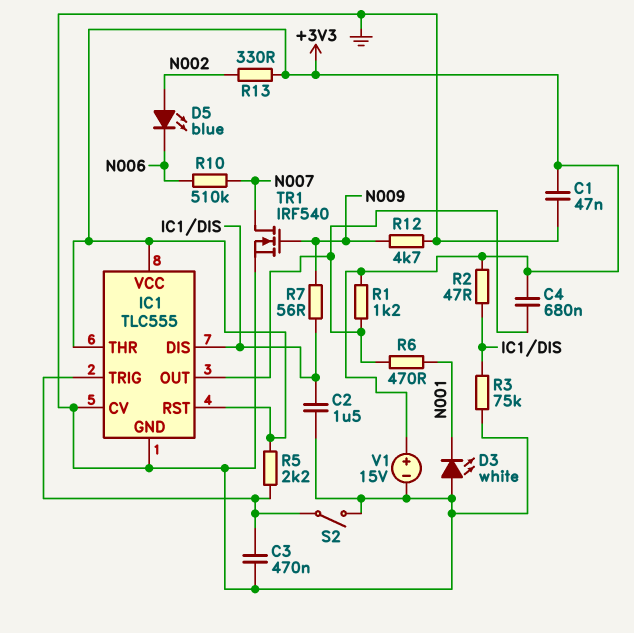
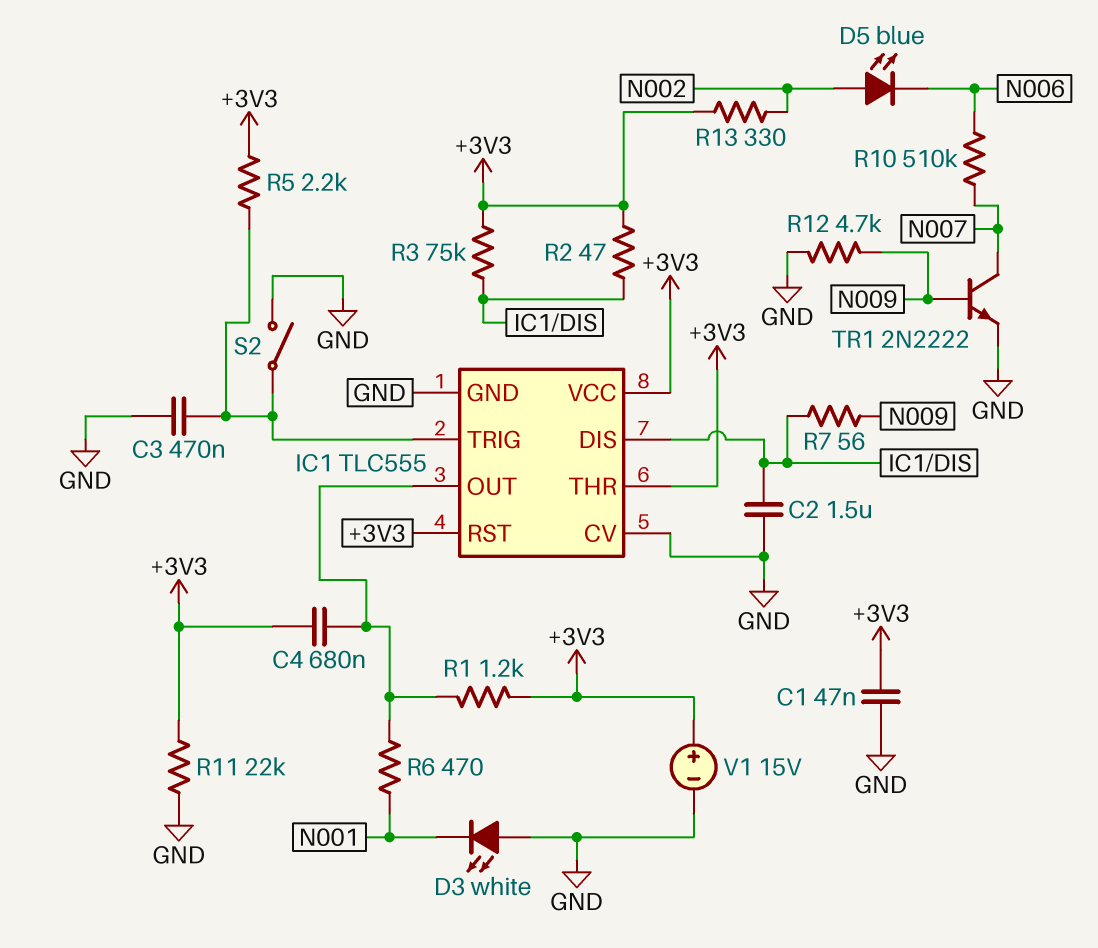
R3: 75k (GND, IC1/DIS) -> 75k (+3V3, IC1/DIS)
R11: none -> 22k (+3V3, GND)
TR1: NMOS IRF540 (G N009, D N007, S GND) -> NPN 2N2222 (B N009, C N007, E GND)

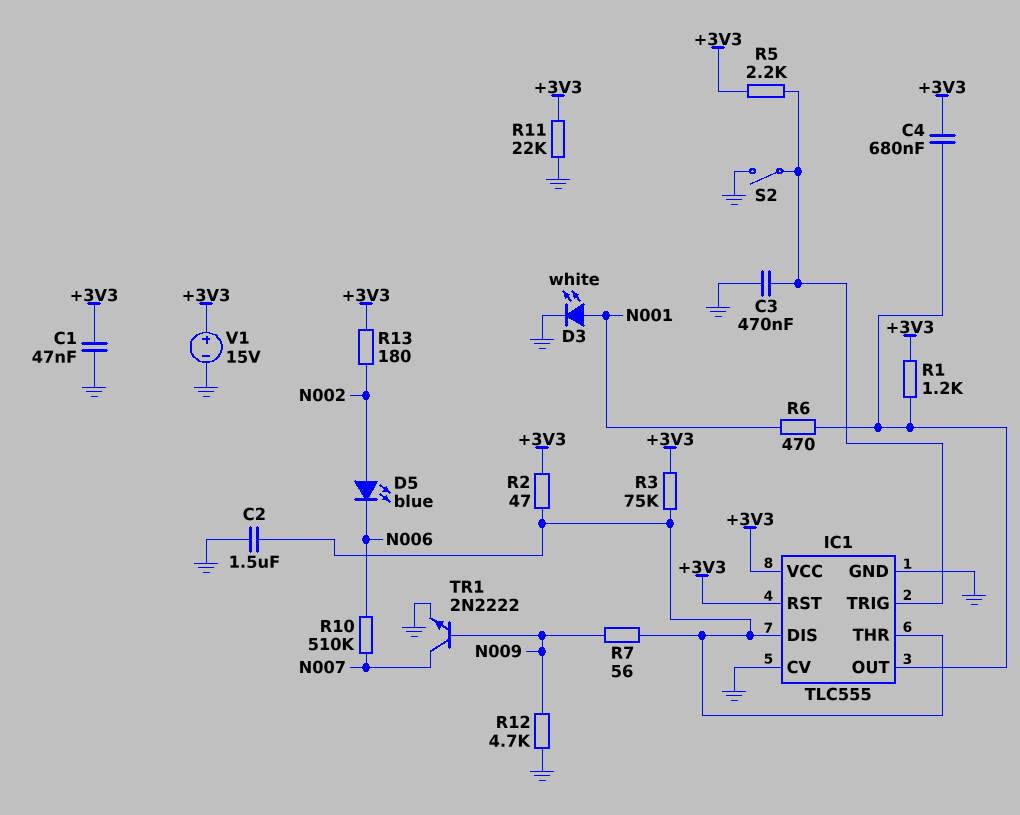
D3: LED white (A GND, K N001) -> LED white (A N001, K GND)
IC1 pin THR: +3V3 -> IC1/DIS
R13: 330 (+3V3, N002) -> 180 (+3V3, N002)

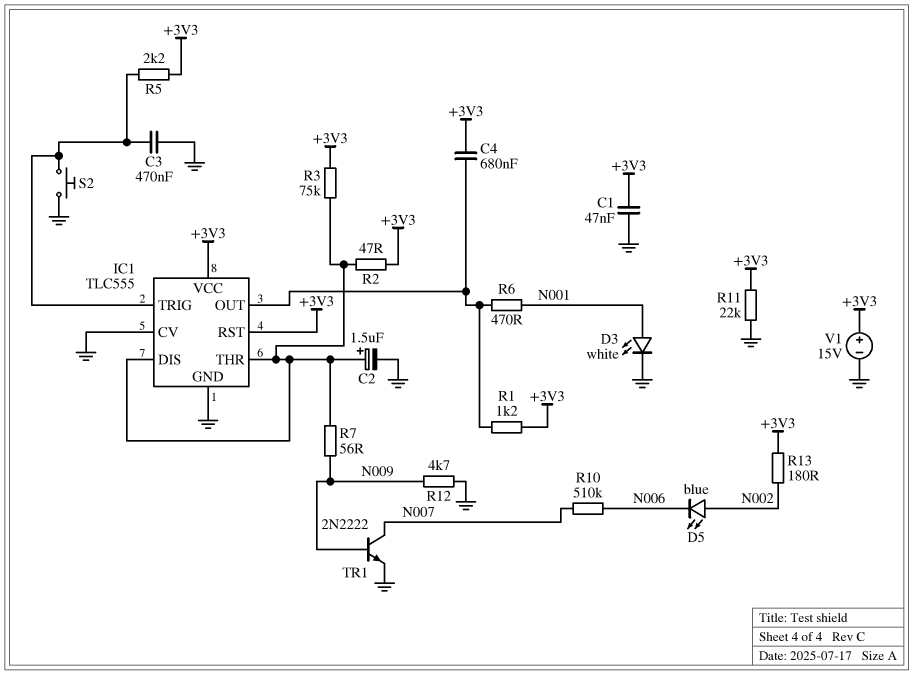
C2: 1.5uF (GND, IC1/DIS) -> 1.5uF (plus IC1/DIS, minus GND)
S2: switch (GND, IC1/TRIG) -> button (GND, IC1/TRIG)

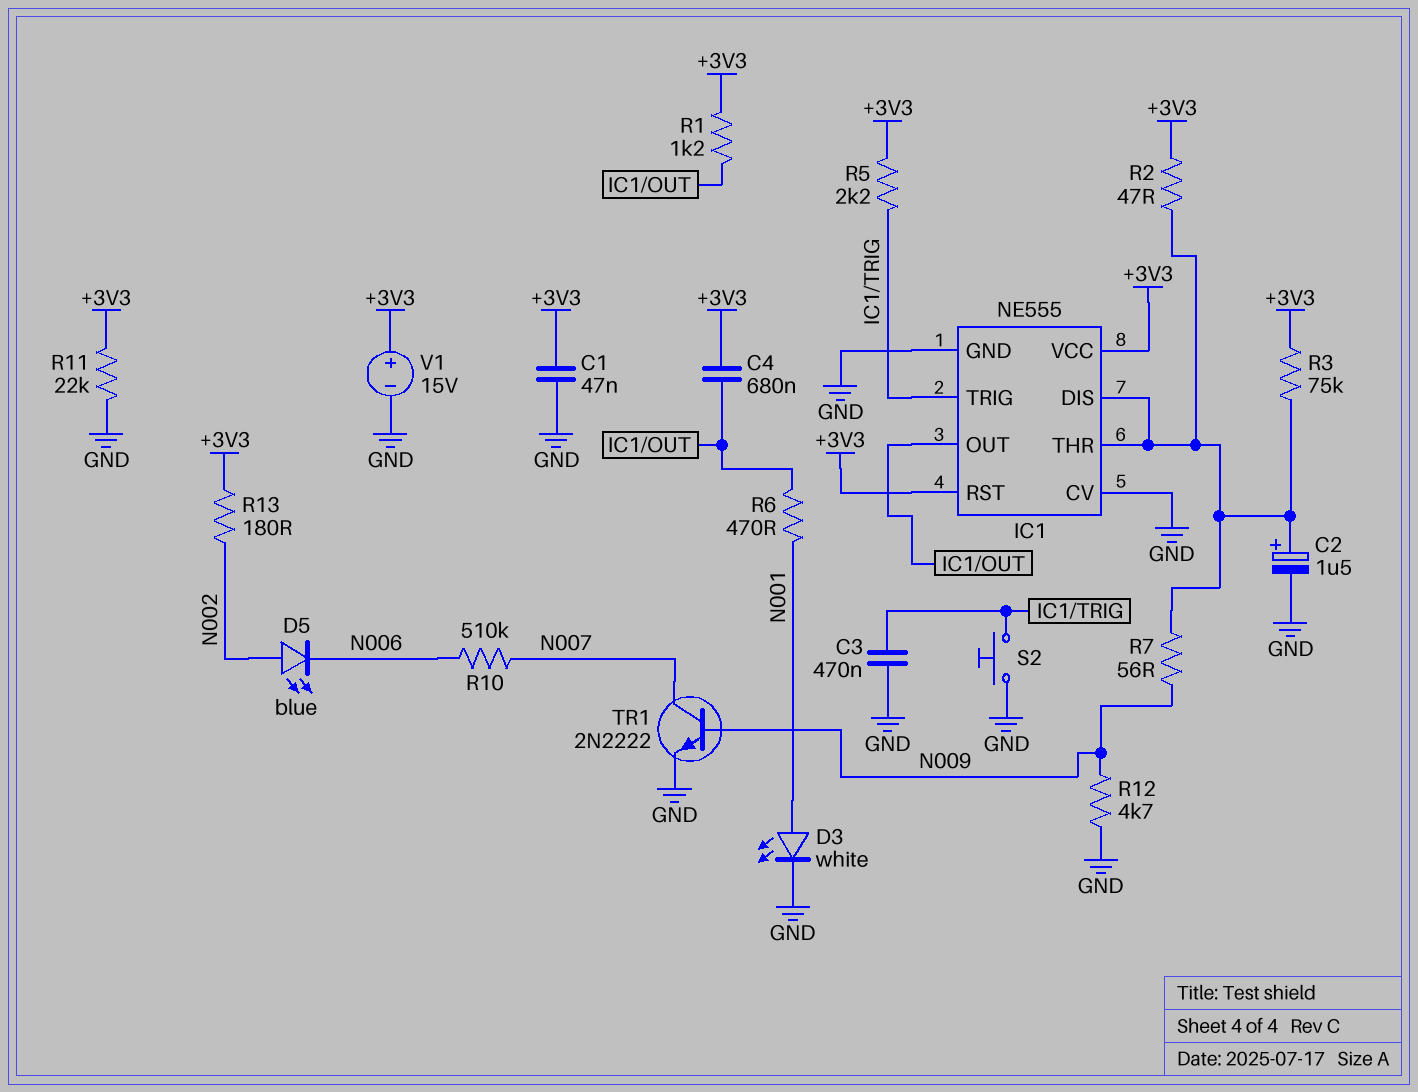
IC1: TLC555 -> NE555

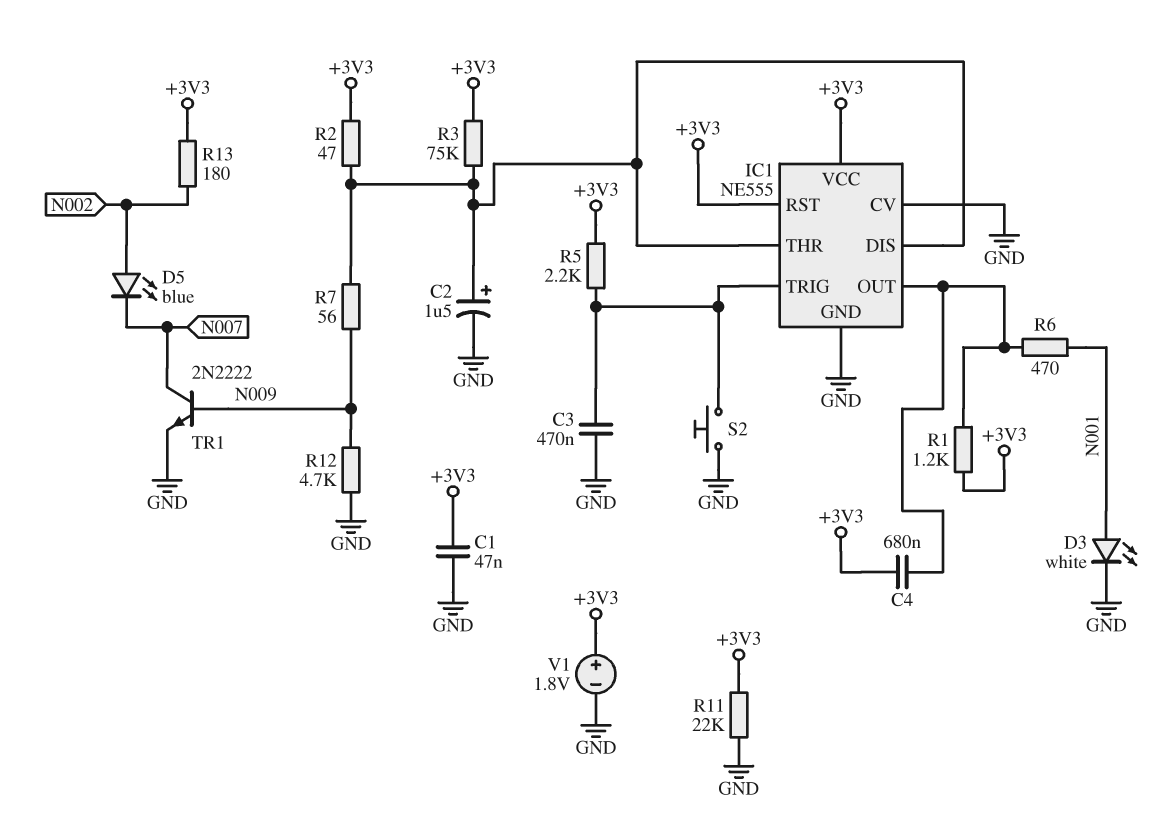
D5: LED blue (A N002, K N006) -> LED blue (A N002, K N007)
R10: 510k (N006, N007) -> none
V1: 15V (plus +3V3, minus GND) -> 1.8V (plus +3V3, minus GND)

